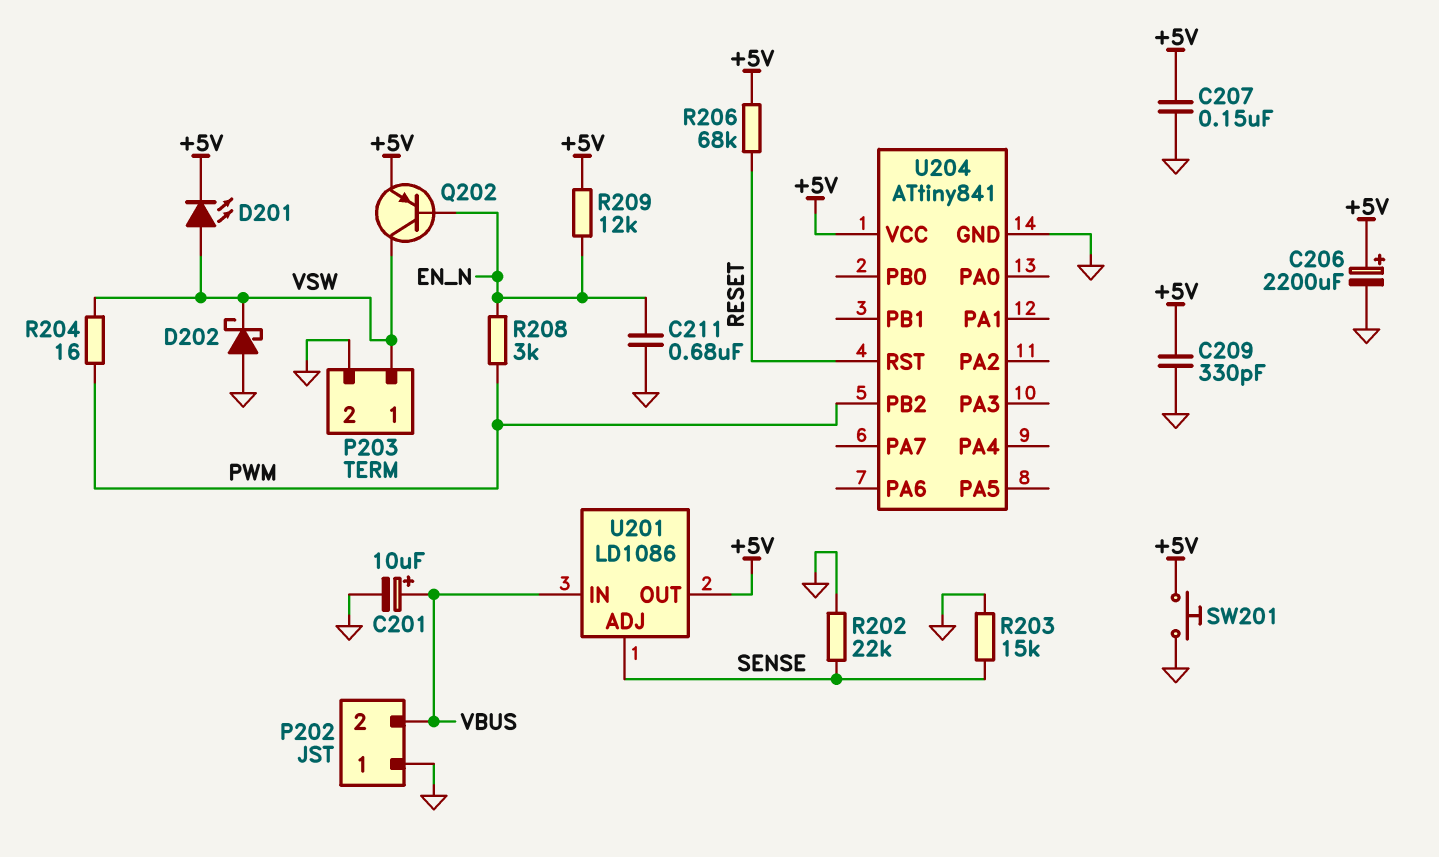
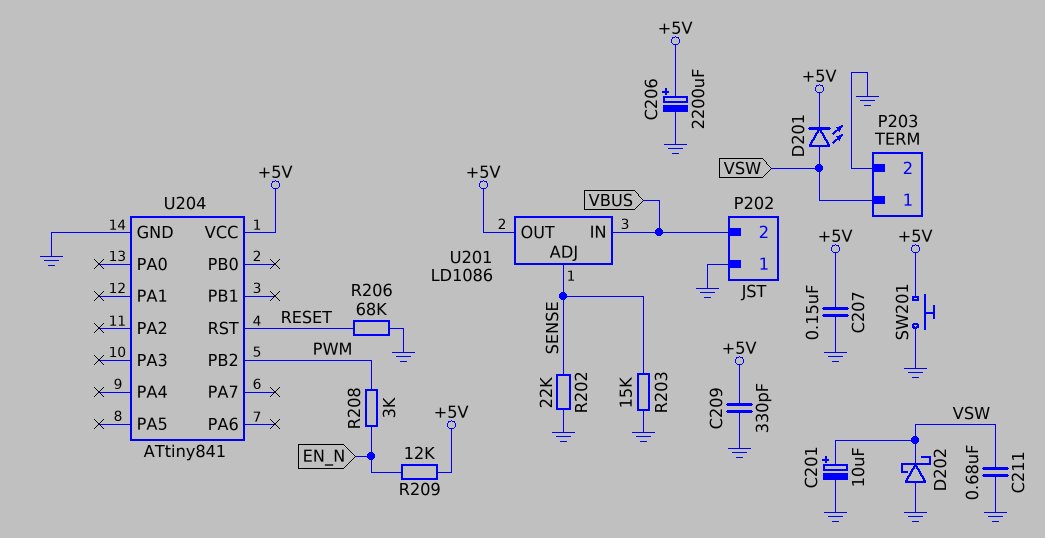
C201: 10uF (plus VBUS, minus GND) -> 10uF (plus VSW, minus GND)
C211: 680nF (EN_N, GND) -> 680nF (GND, VSW)
Q202: PNP (B EN_N, C VSW, E +5V) -> none
R204: 16 (PWM, VSW) -> none
R206: 68k (+5V, RESET) -> 68k (GND, RESET)

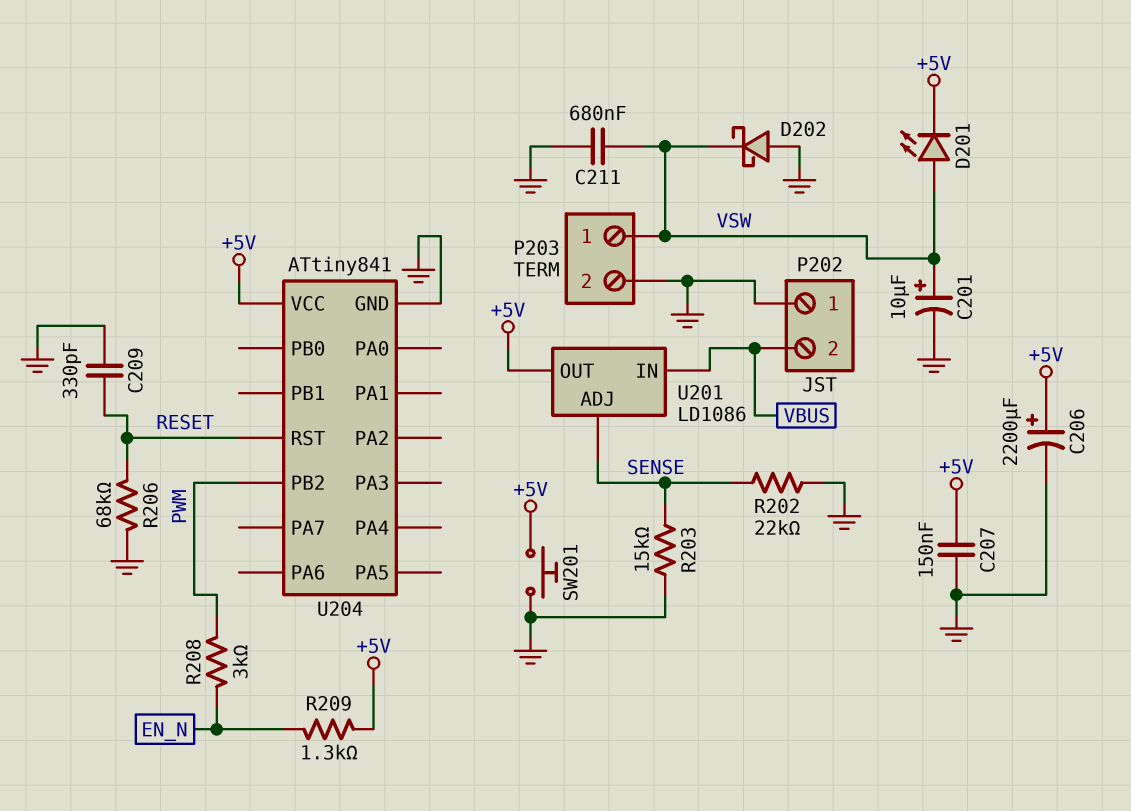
C209: 330pF (+5V, GND) -> 330pF (GND, RESET)
R209: 12k (+5V, EN_N) -> 1.3k (+5V, EN_N)

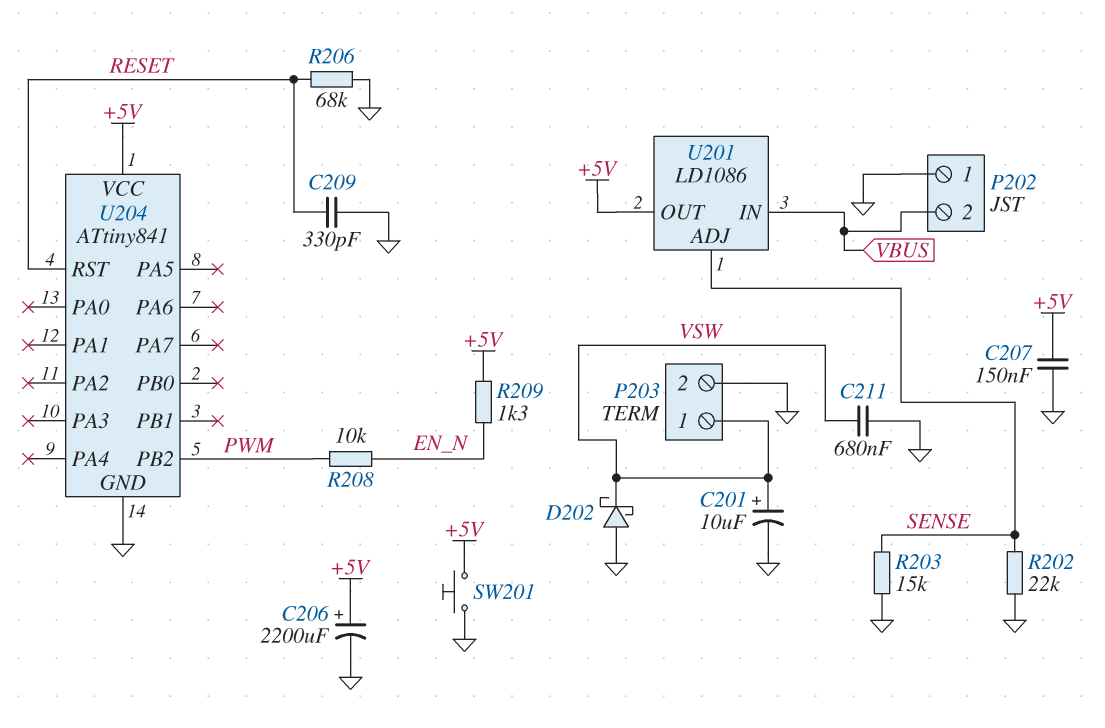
D201: LED (A VSW, K +5V) -> none
R208: 3k (EN_N, PWM) -> 10k (EN_N, PWM)

